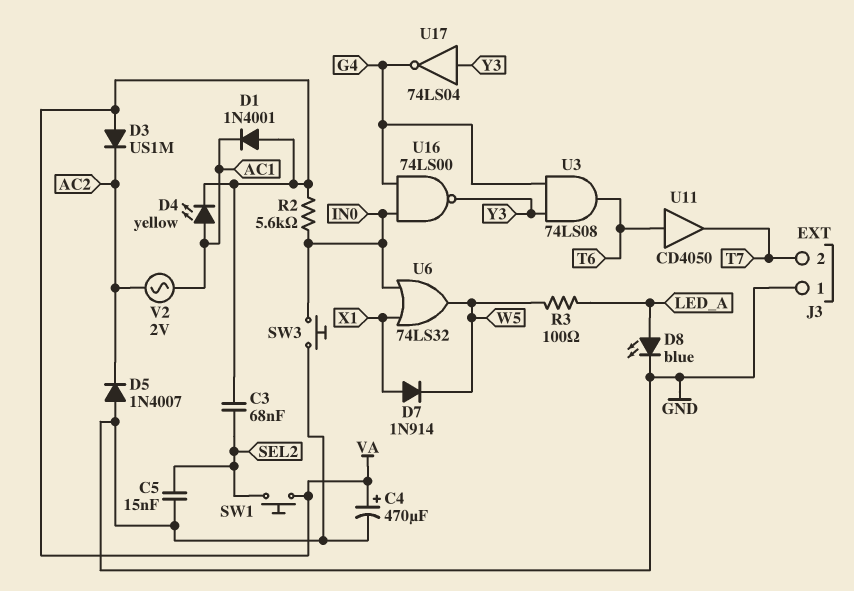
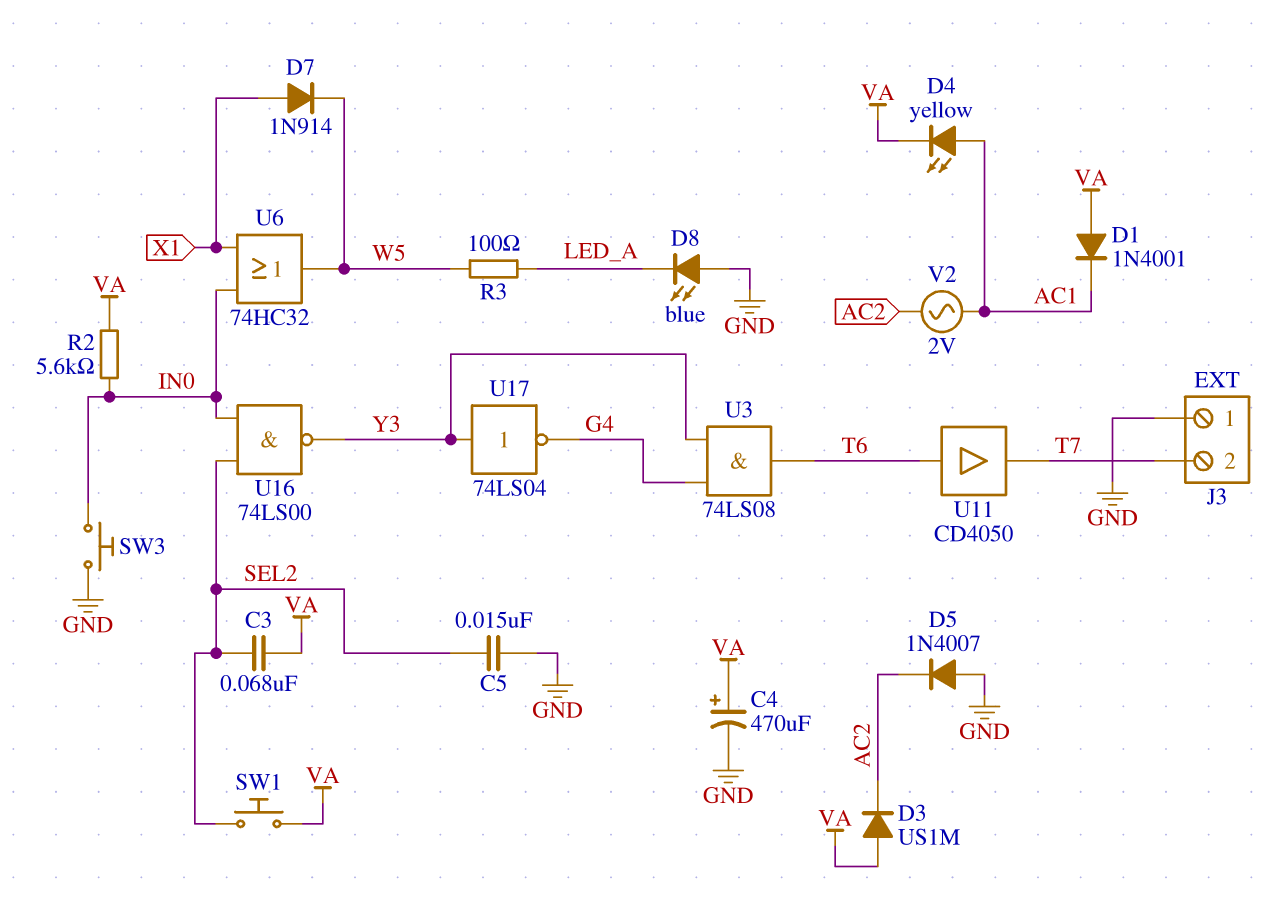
D8: LED blue (A LED_A, K GND) -> LED blue (A GND, K LED_A)
U6: OR 74LS32 (in IN0, in X1, out W5) -> OR 74HC32 (in IN0, in X1, out W5)
U16: NAND 74LS00 (in G4, in IN0, out Y3) -> NAND 74LS00 (in IN0, in SEL2, out Y3)

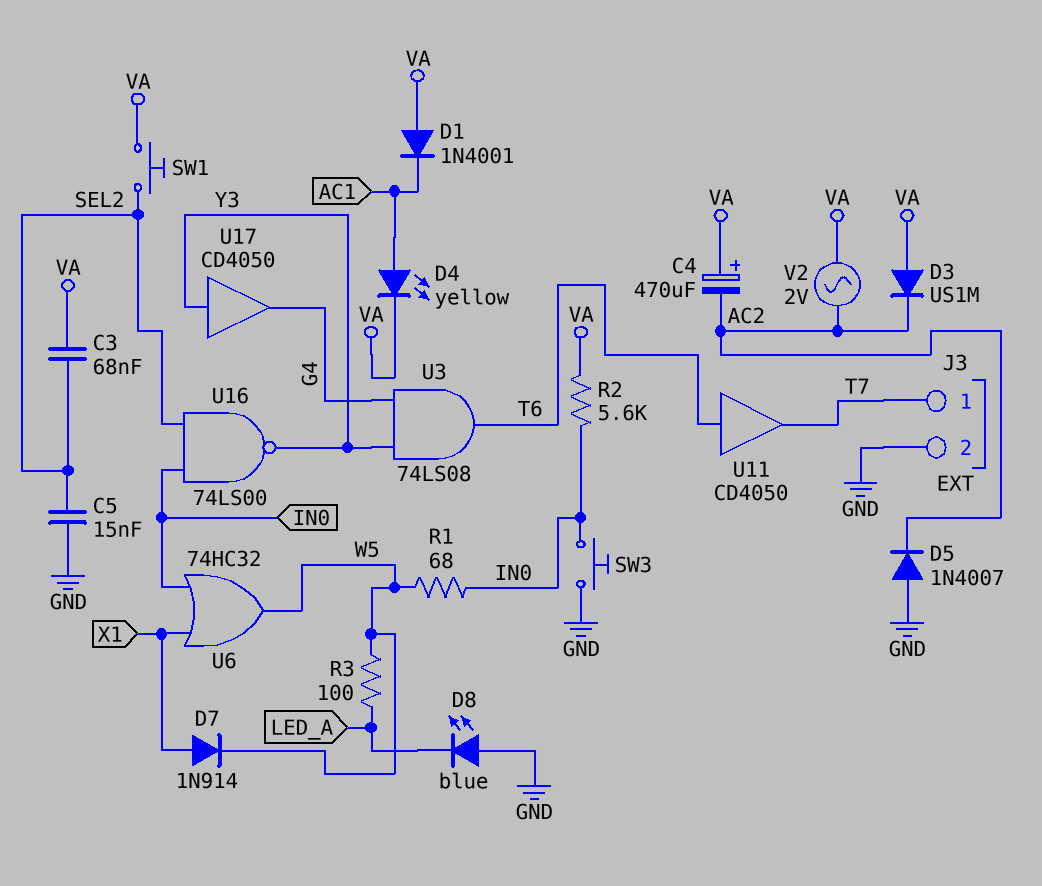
C4: 470uF (plus VA, minus GND) -> 470uF (plus VA, minus AC2)
J3 pin 1: GND -> T7
J3 pin 2: T7 -> GND
R1: none -> 68 (IN0, W5)
U17: NOT 74LS04 (in Y3, out G4) -> buffer CD4050 (in Y3, out G4)
V2: AC 2V (AC1, AC2) -> AC 2V (AC2, VA)

